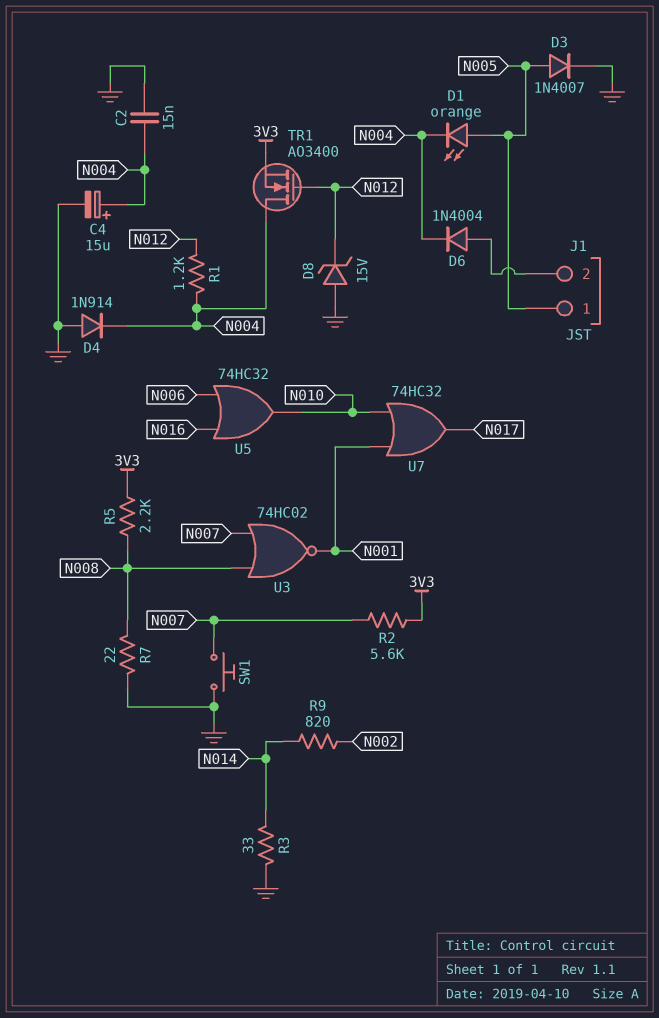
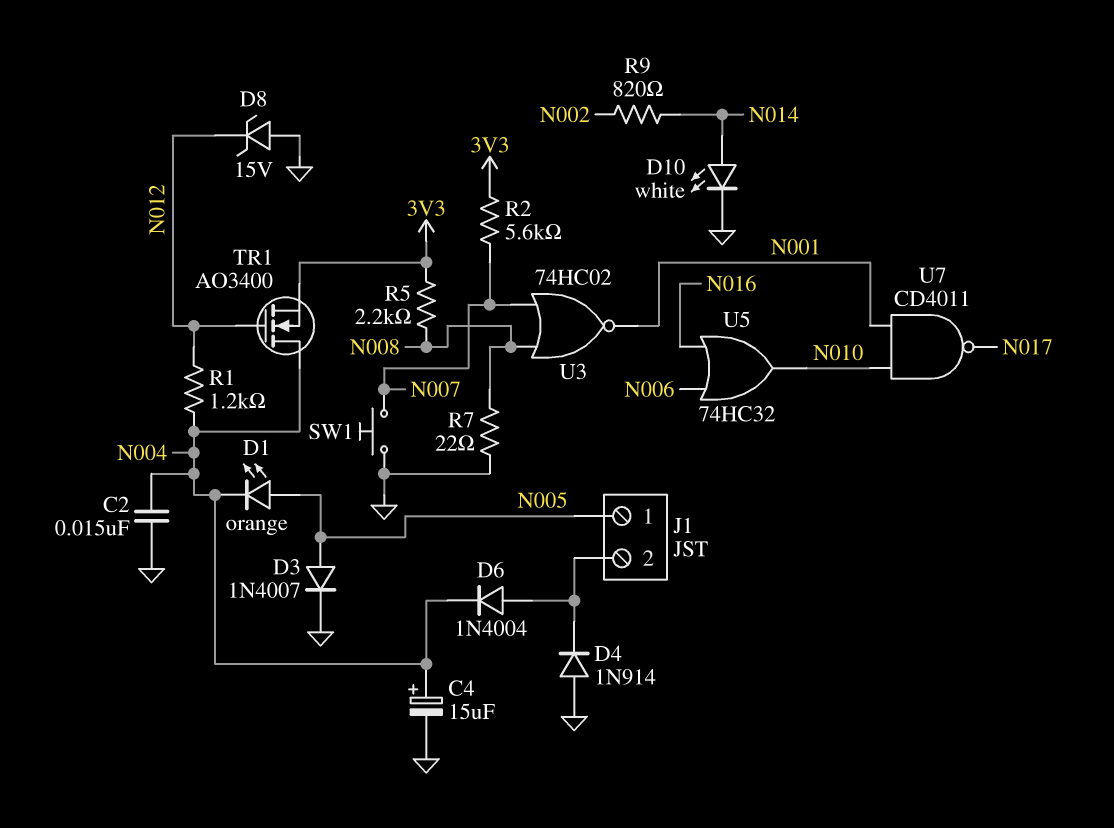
D4: diode 1N914 (A GND, K N004) -> diode 1N914 (A GND, K J1/2)
D10: none -> LED white (A N014, K GND)
R3: 33 (GND, N014) -> none
U7: OR 74HC32 (in N001, in N010, out N017) -> NAND CD4011 (in N001, in N010, out N017)

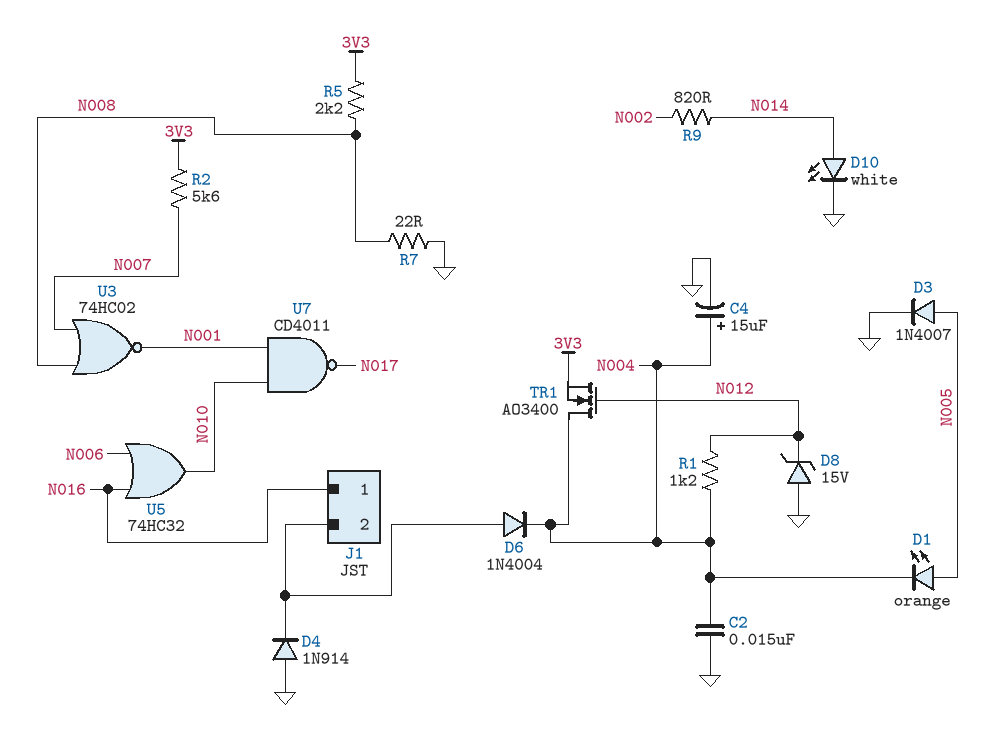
J1 pin 1: N005 -> N016
SW1: button (GND, N007) -> none

